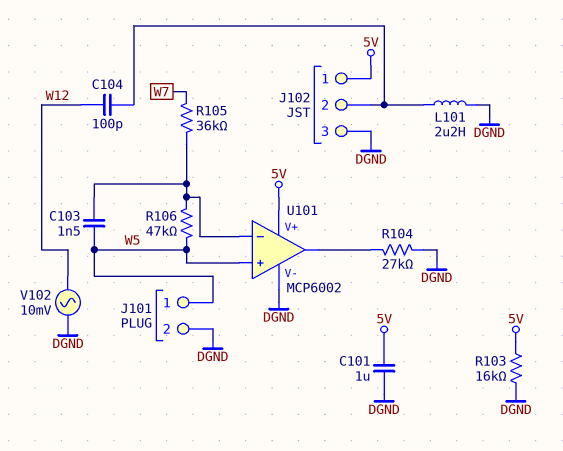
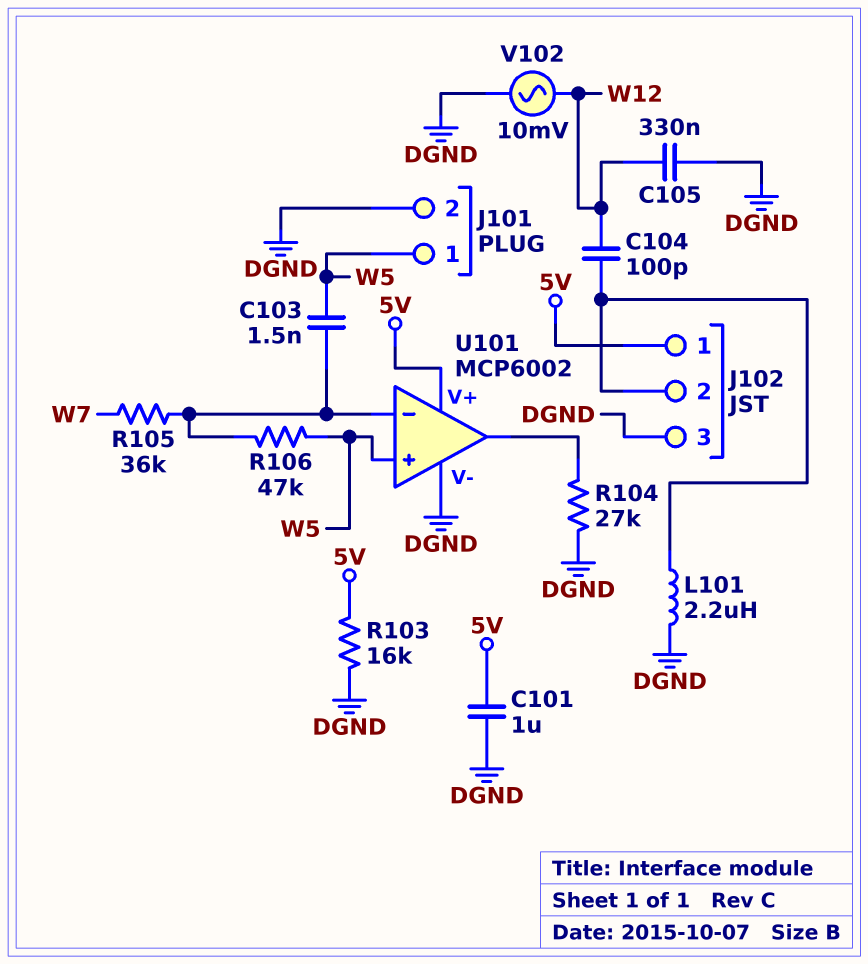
C105: none -> 330nF (DGND, W12)

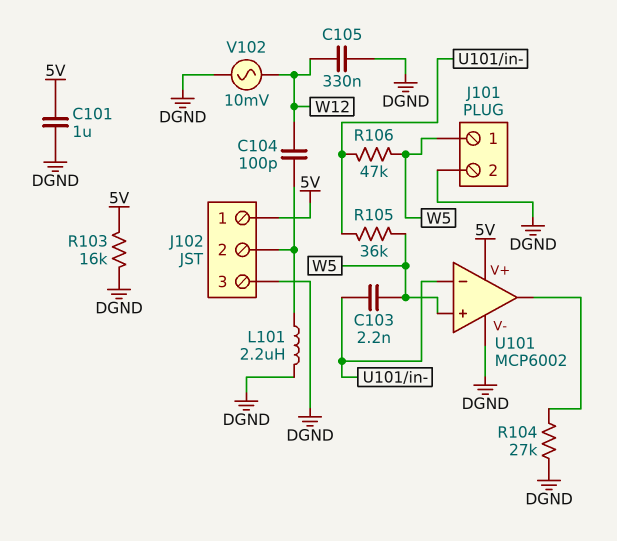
C103: 1.5nF (U101/in-, W5) -> 2.2nF (U101/in-, W5)
R105: 36k (U101/in-, W7) -> 36k (U101/in-, W5)

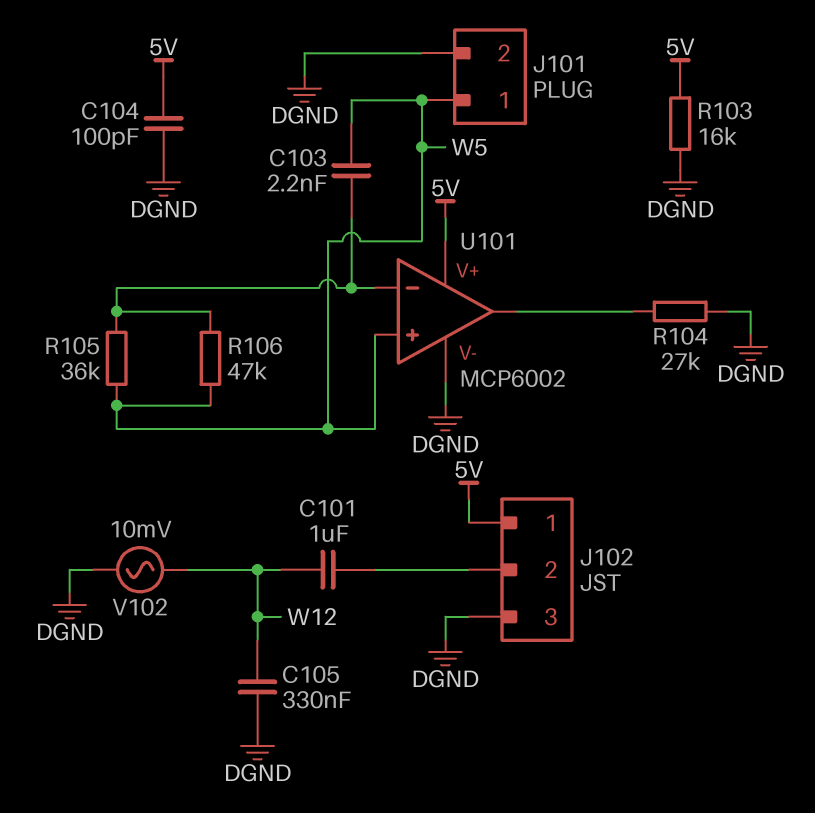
C101: 1uF (5V, DGND) -> 1uF (J102/2, W12)
C104: 100pF (J102/2, W12) -> 100pF (5V, DGND)
L101: 2.2uH (DGND, J102/2) -> none

